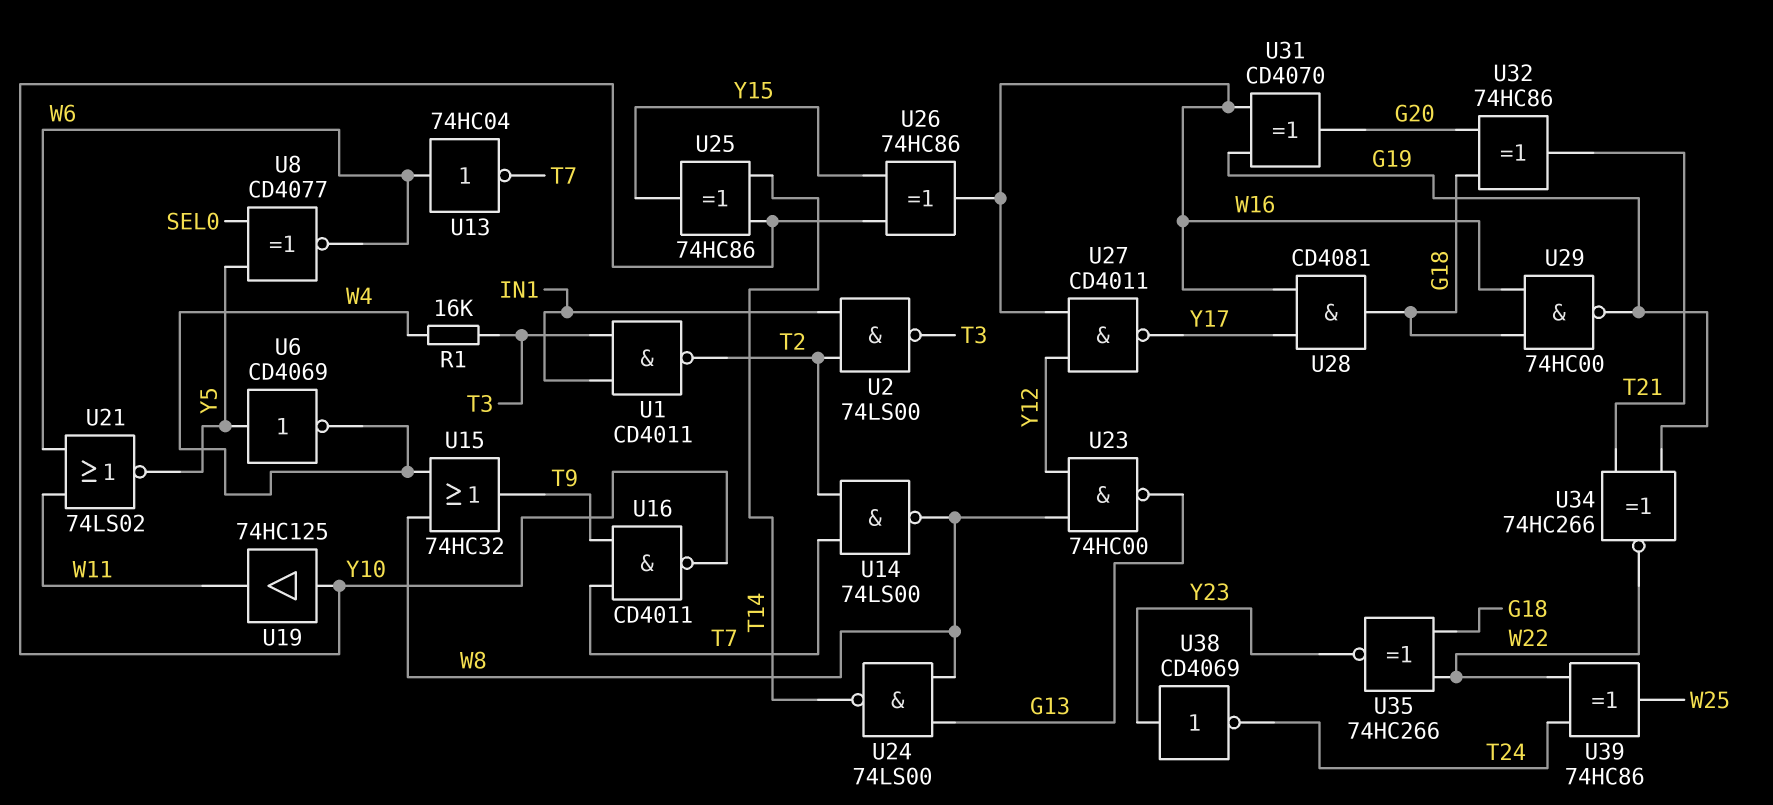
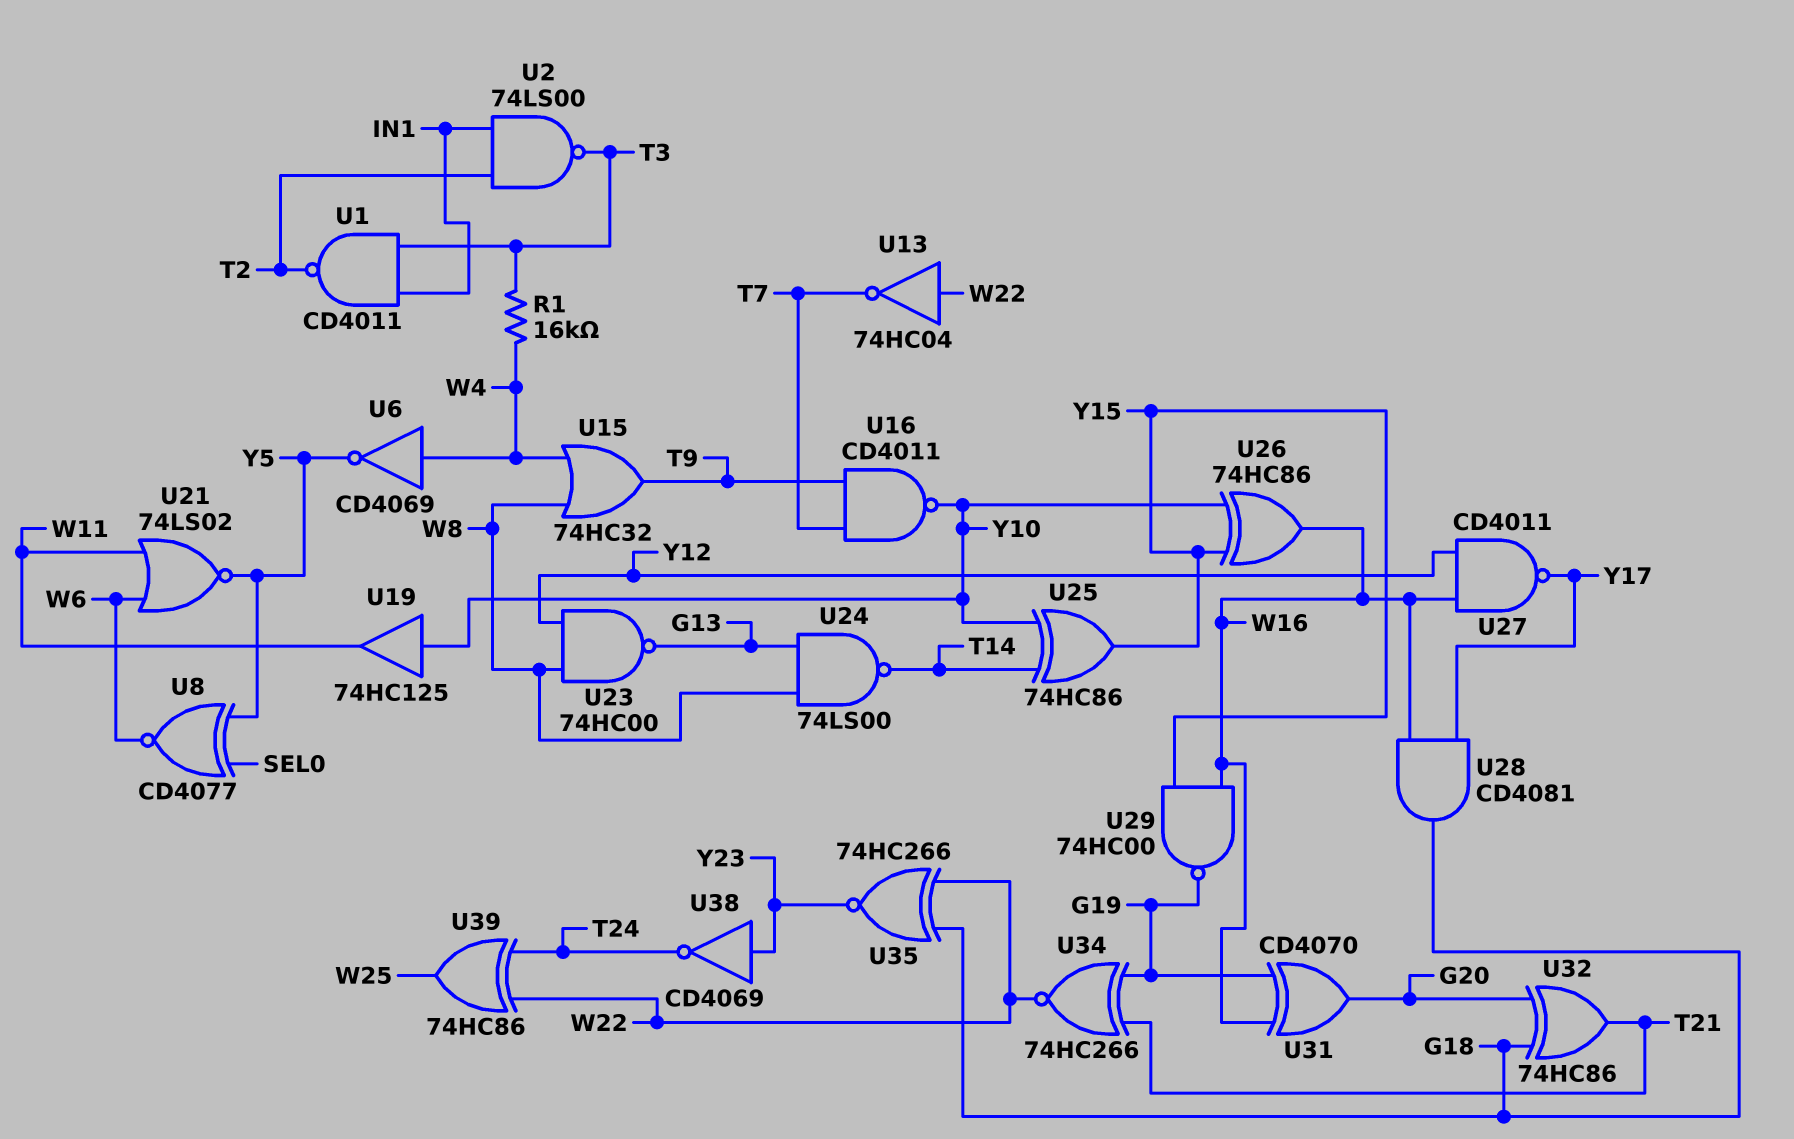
U6: NOT CD4069 (in Y5, out W4) -> NOT CD4069 (in W4, out Y5)
U13: NOT 74HC04 (in W6, out T7) -> NOT 74HC04 (in W22, out T7)
U14: NAND 74LS00 (in T2, in T7, out W8) -> none
U29: NAND 74HC00 (in G18, in W16, out G19) -> NAND 74HC00 (in W16, in Y15, out G19)

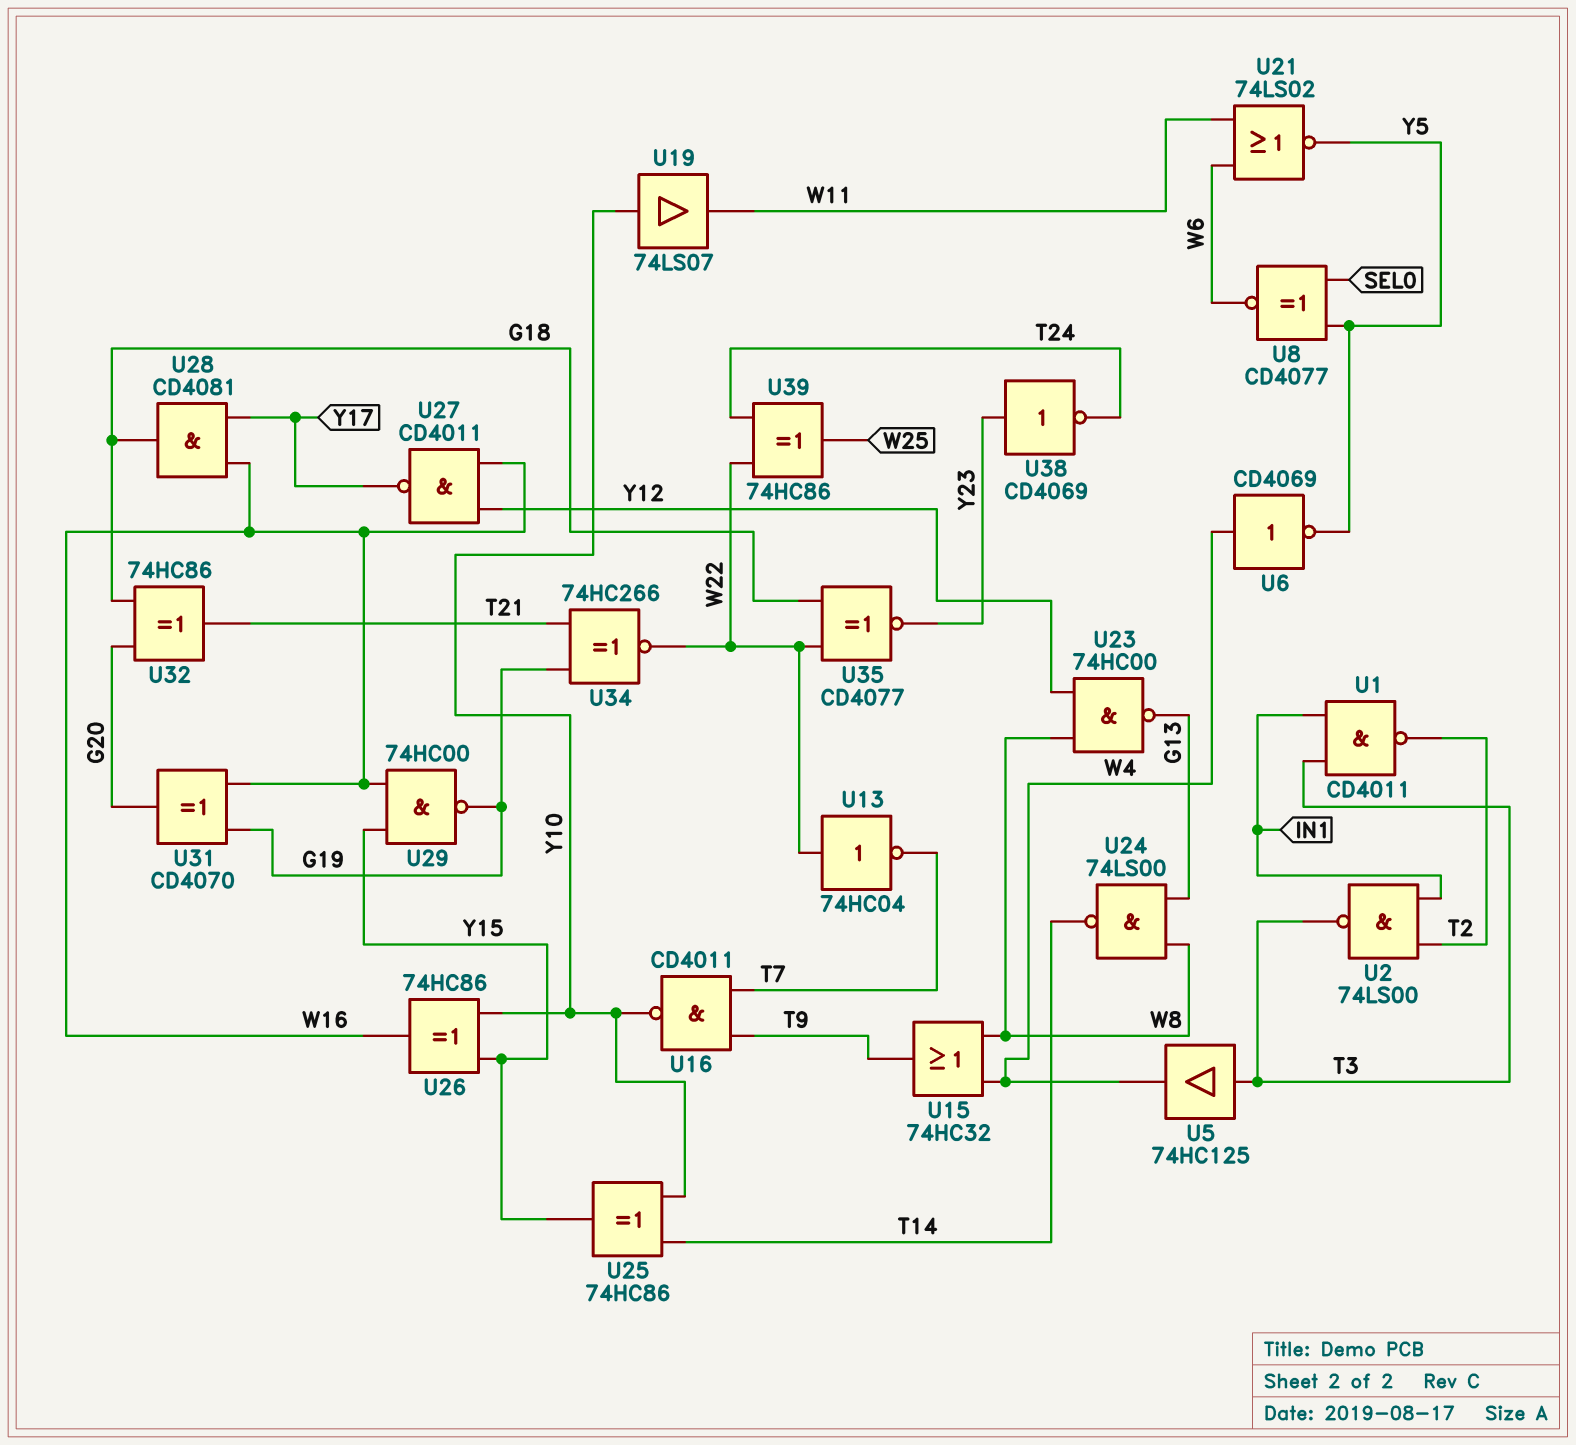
R1: 16k (T3, W4) -> none
U5: none -> buffer 74HC125 (in T3, out W4)
U19: buffer 74HC125 (in Y10, out W11) -> buffer 74LS07 (in Y10, out W11)
U35: XNOR 74HC266 (in G18, in W22, out Y23) -> XNOR CD4077 (in G18, in W22, out Y23)

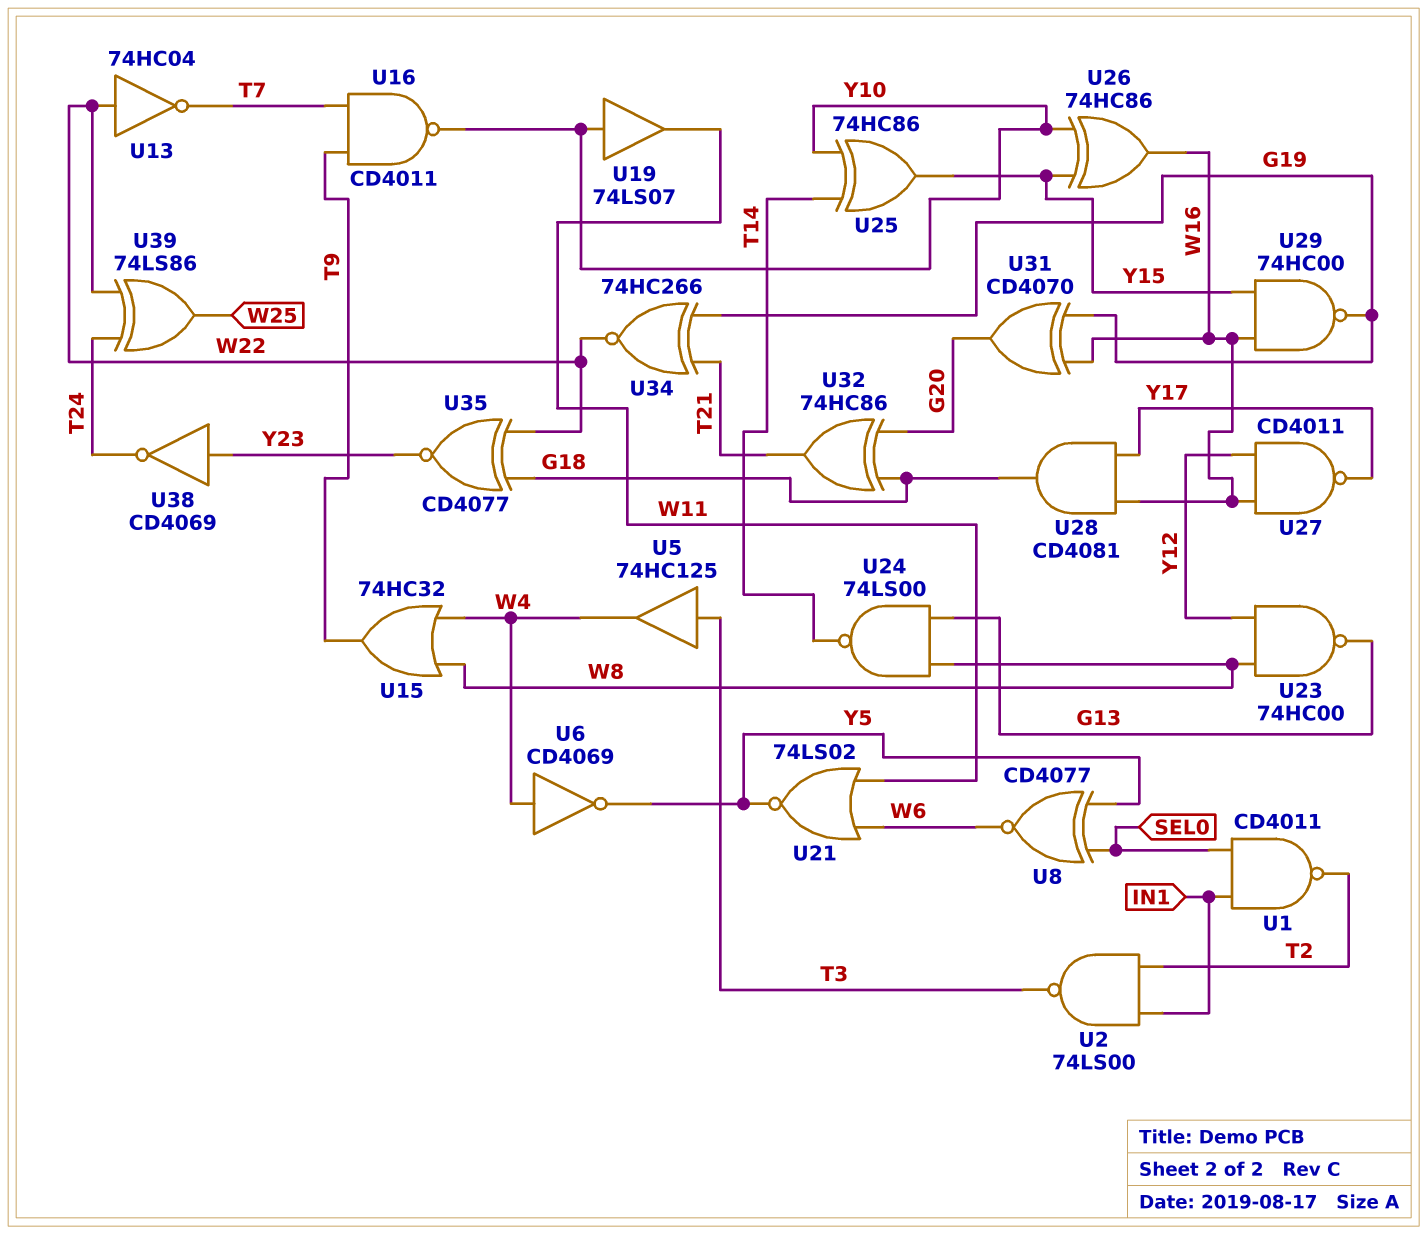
U1: NAND CD4011 (in IN1, in T3, out T2) -> NAND CD4011 (in IN1, in SEL0, out T2)
U39: XOR 74HC86 (in T24, in W22, out W25) -> XOR 74LS86 (in T24, in W22, out W25)

